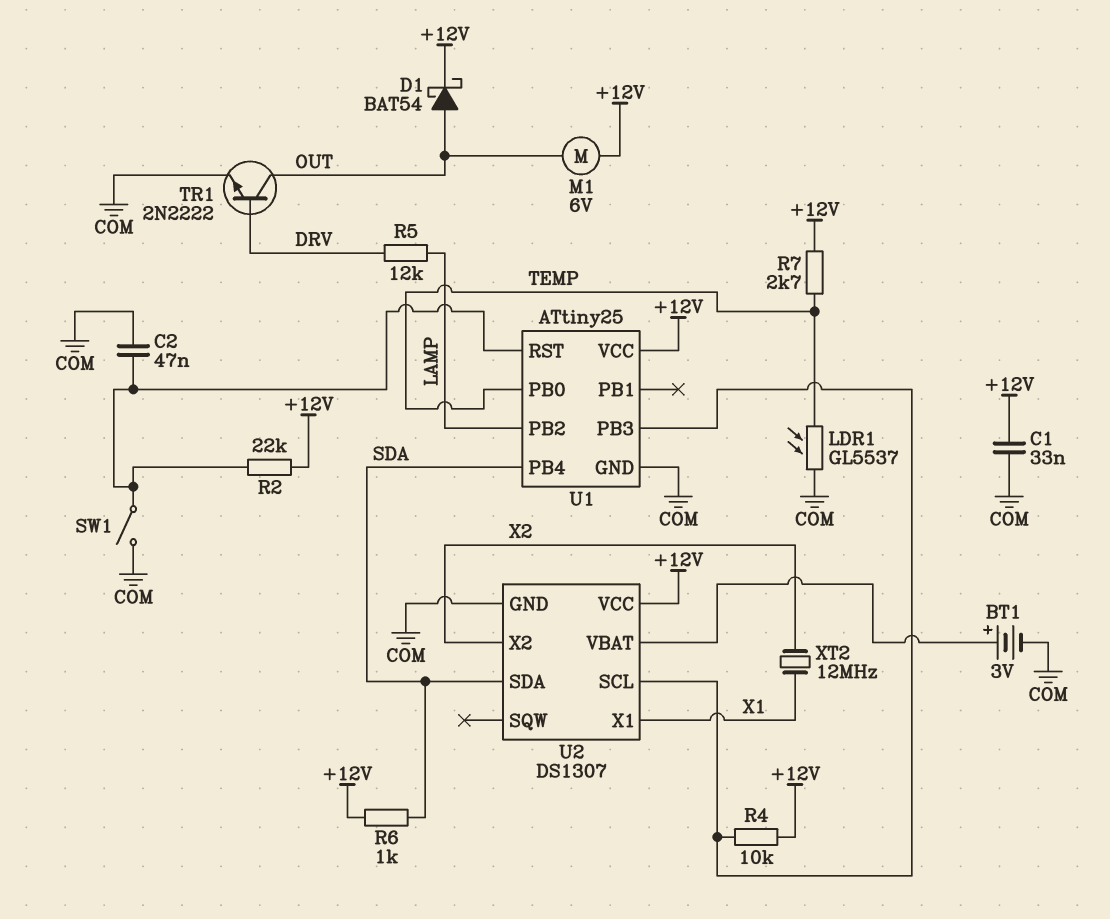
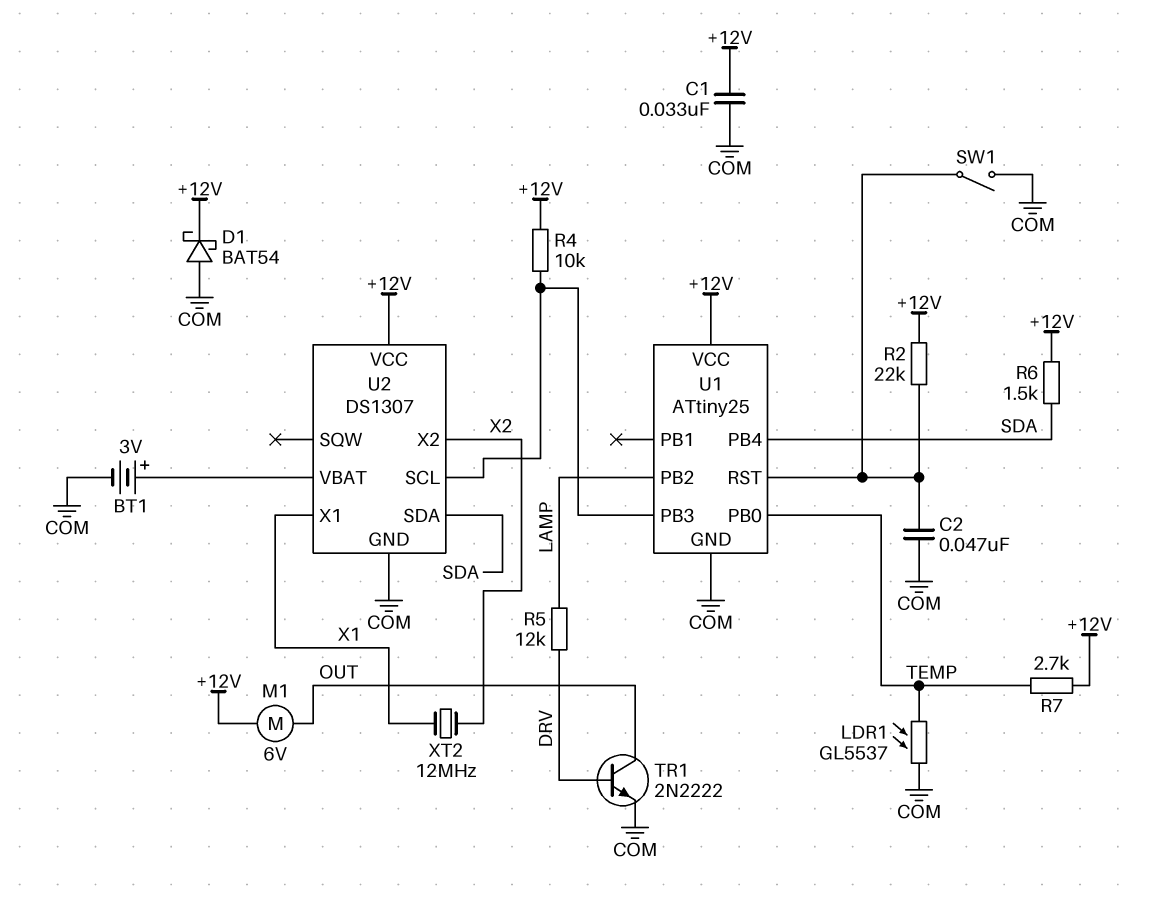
D1: schottky BAT54 (A OUT, K +12V) -> schottky BAT54 (A COM, K +12V)
R6: 1k (+12V, SDA) -> 1.5k (+12V, SDA)

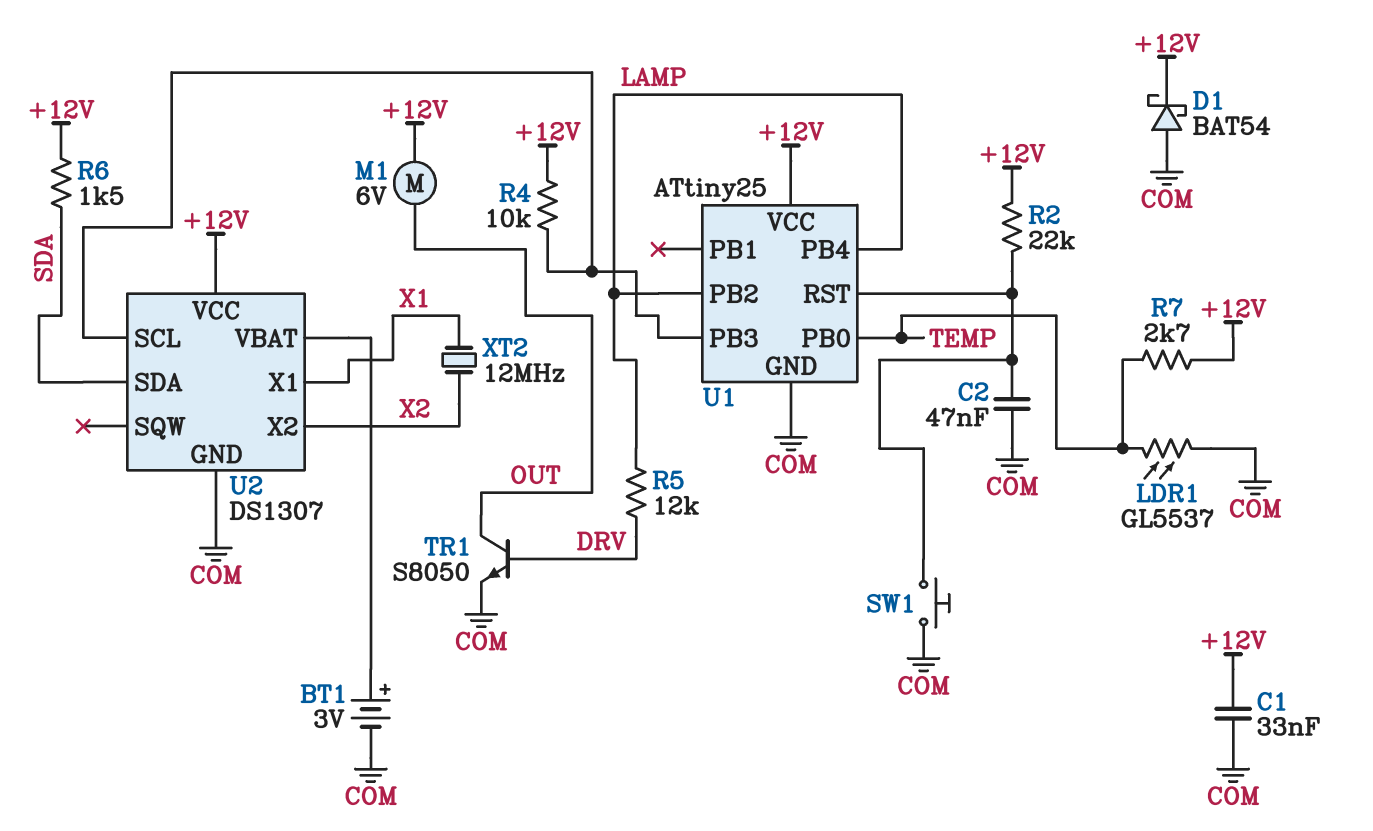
SW1: switch (COM, U1/RST) -> button (COM, U1/RST)
TR1: NPN 2N2222 (B DRV, C OUT, E COM) -> NPN S8050 (B DRV, C OUT, E COM)
U1 pin PB4: SDA -> LAMP

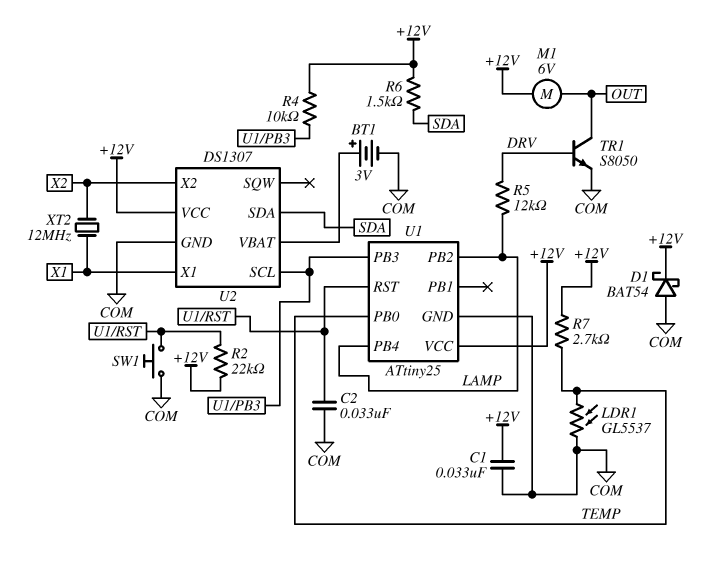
C2: 47nF (COM, U1/RST) -> 33nF (COM, U1/RST)

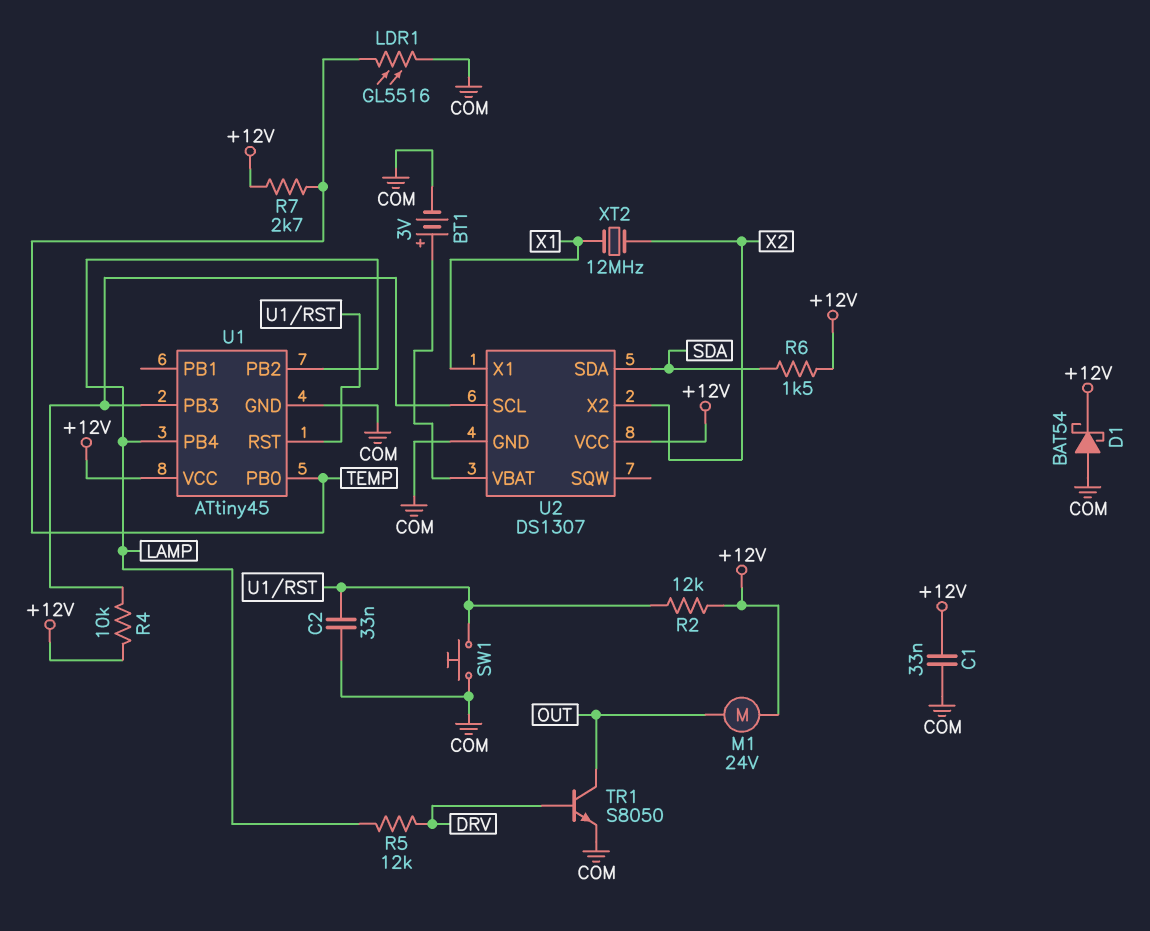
LDR1: GL5537 (COM, TEMP) -> GL5516 (COM, TEMP)
M1: motor 6V (+12V, OUT) -> motor 24V (+12V, OUT)
R2: 22k (+12V, U1/RST) -> 12k (+12V, U1/RST)
U1: ATtiny25 -> ATtiny45

